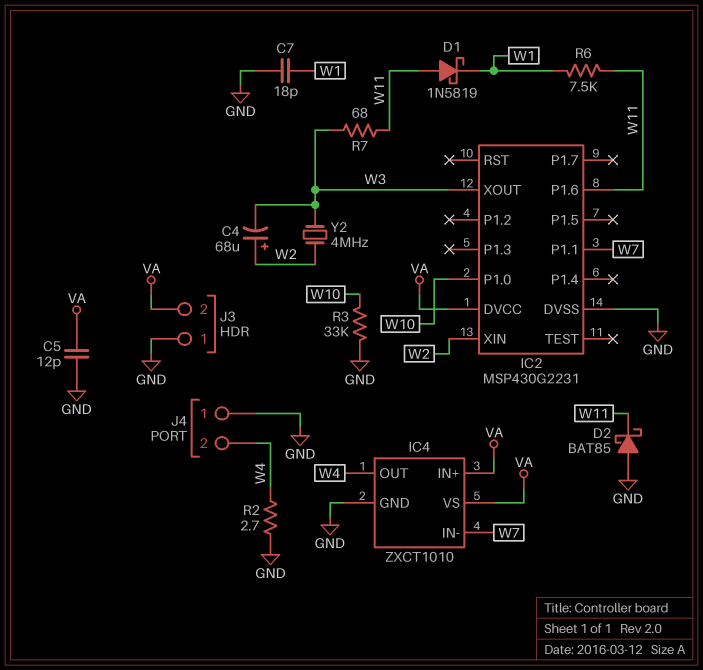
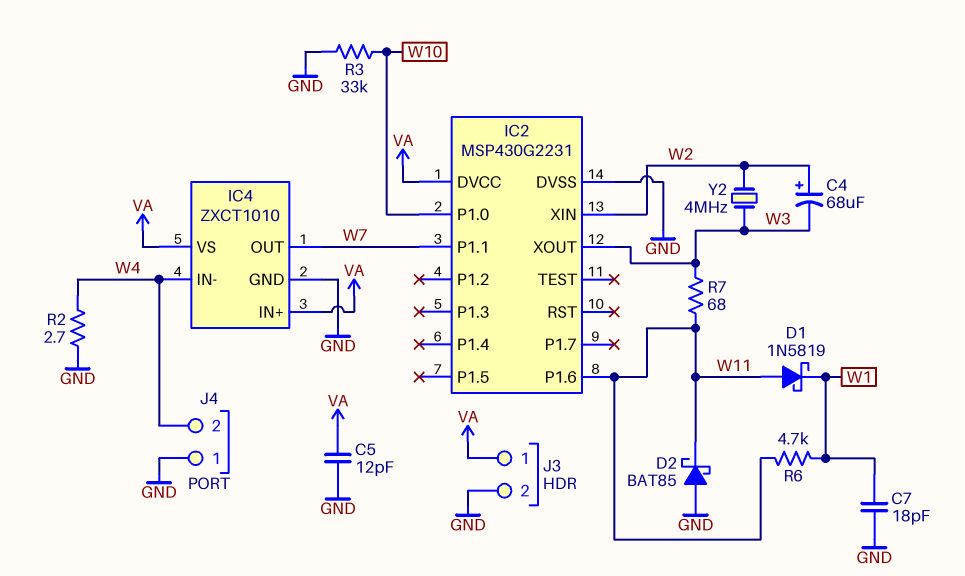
IC4 pin IN-: W7 -> W4
IC4 pin OUT: W4 -> W7
J3 pin 1: GND -> VA
J3 pin 2: VA -> GND
R6: 7.5k (W1, W11) -> 4.7k (W1, W11)

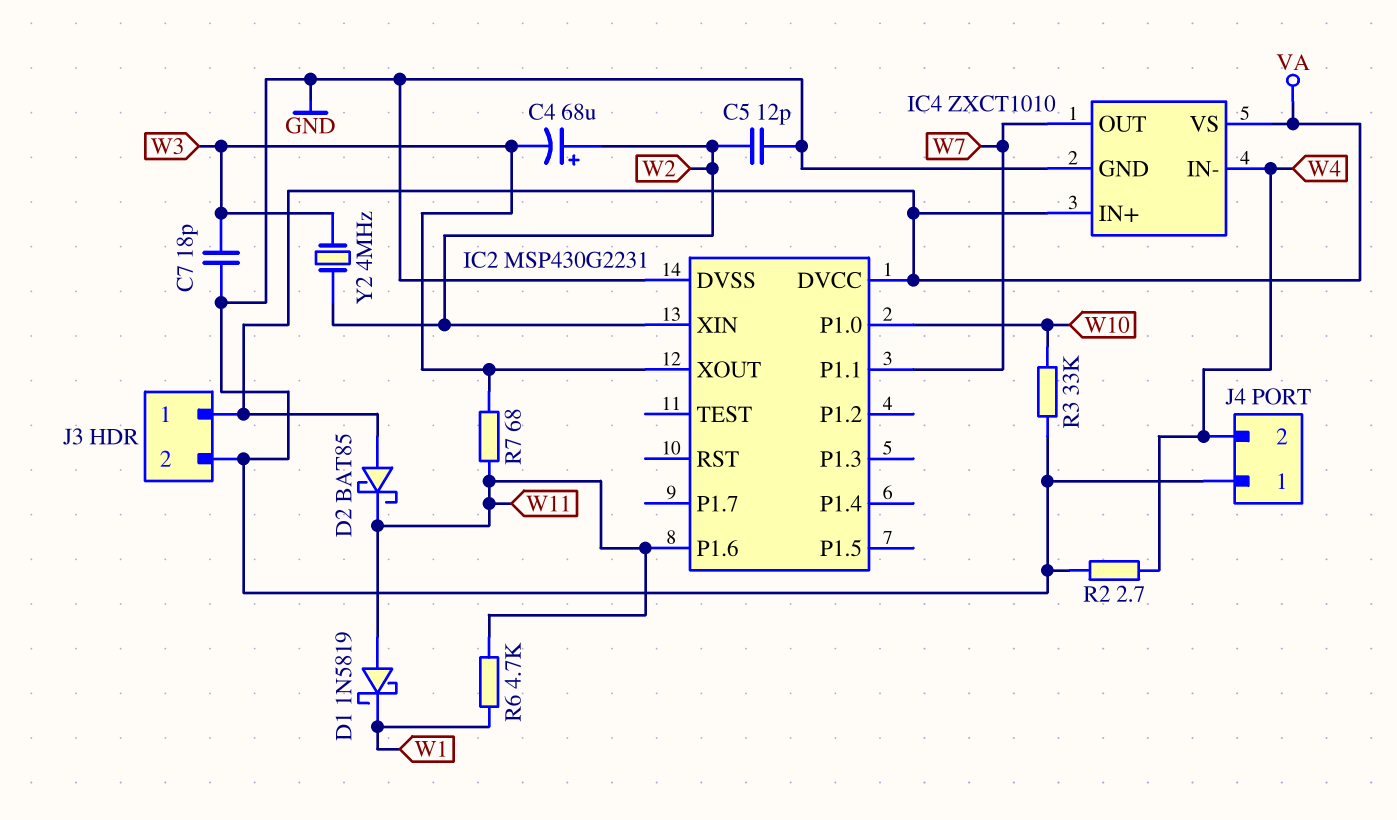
C5: 12pF (GND, VA) -> 12pF (GND, W2)
C7: 18pF (GND, W1) -> 18pF (GND, W3)
D2: schottky BAT85 (A GND, K W11) -> schottky BAT85 (A VA, K W11)

